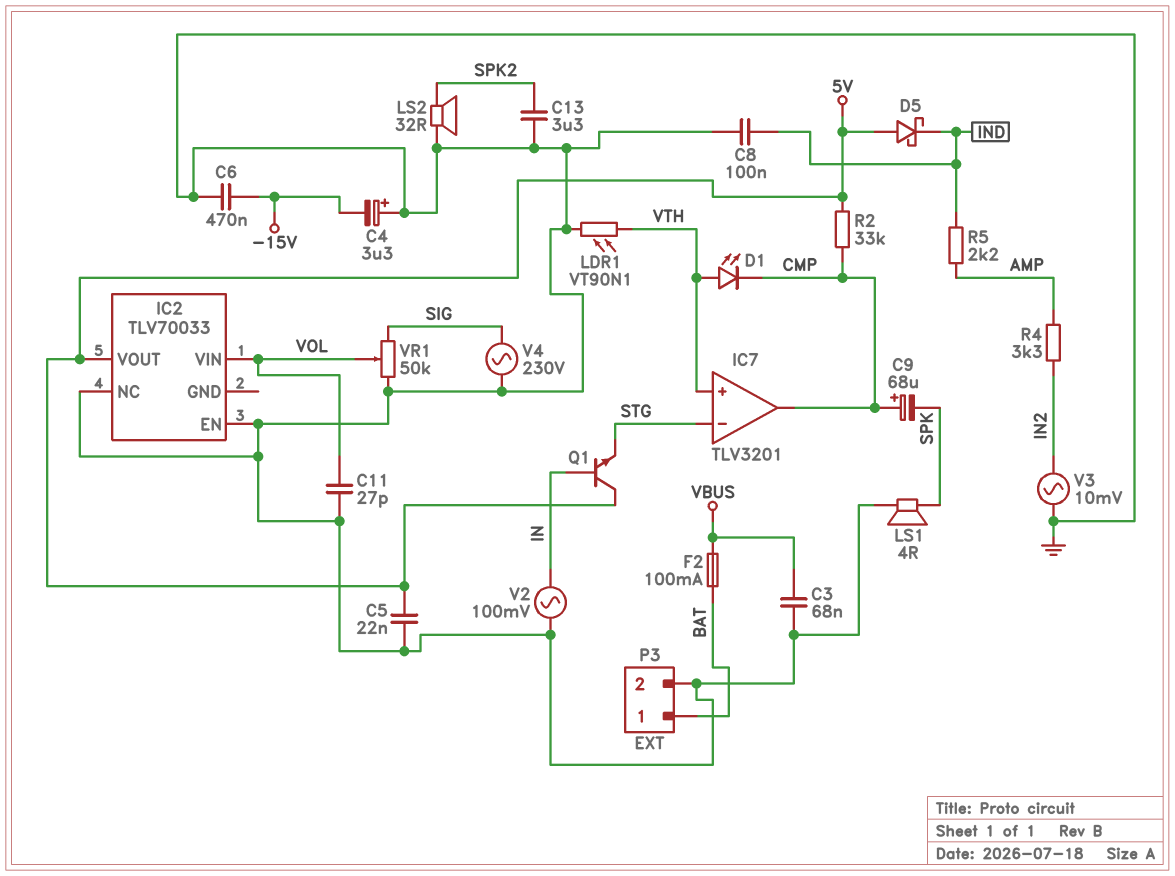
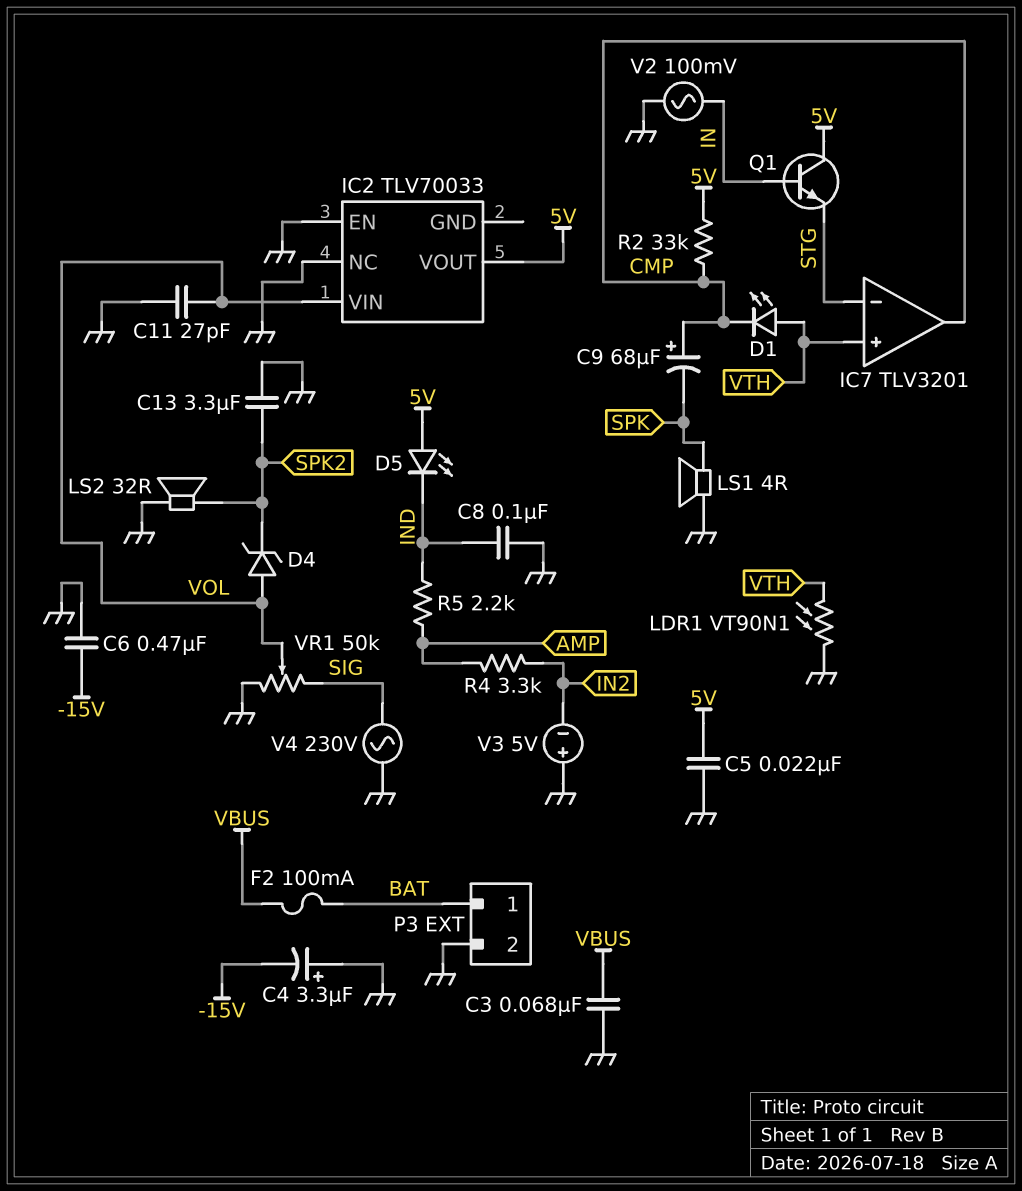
D4: none -> zener (A VOL, K SPK2)
D5: schottky (A 5V, K IND) -> LED (A 5V, K IND)
V3: AC 10mV (GND, IN2) -> 5V (plus GND, minus IN2)

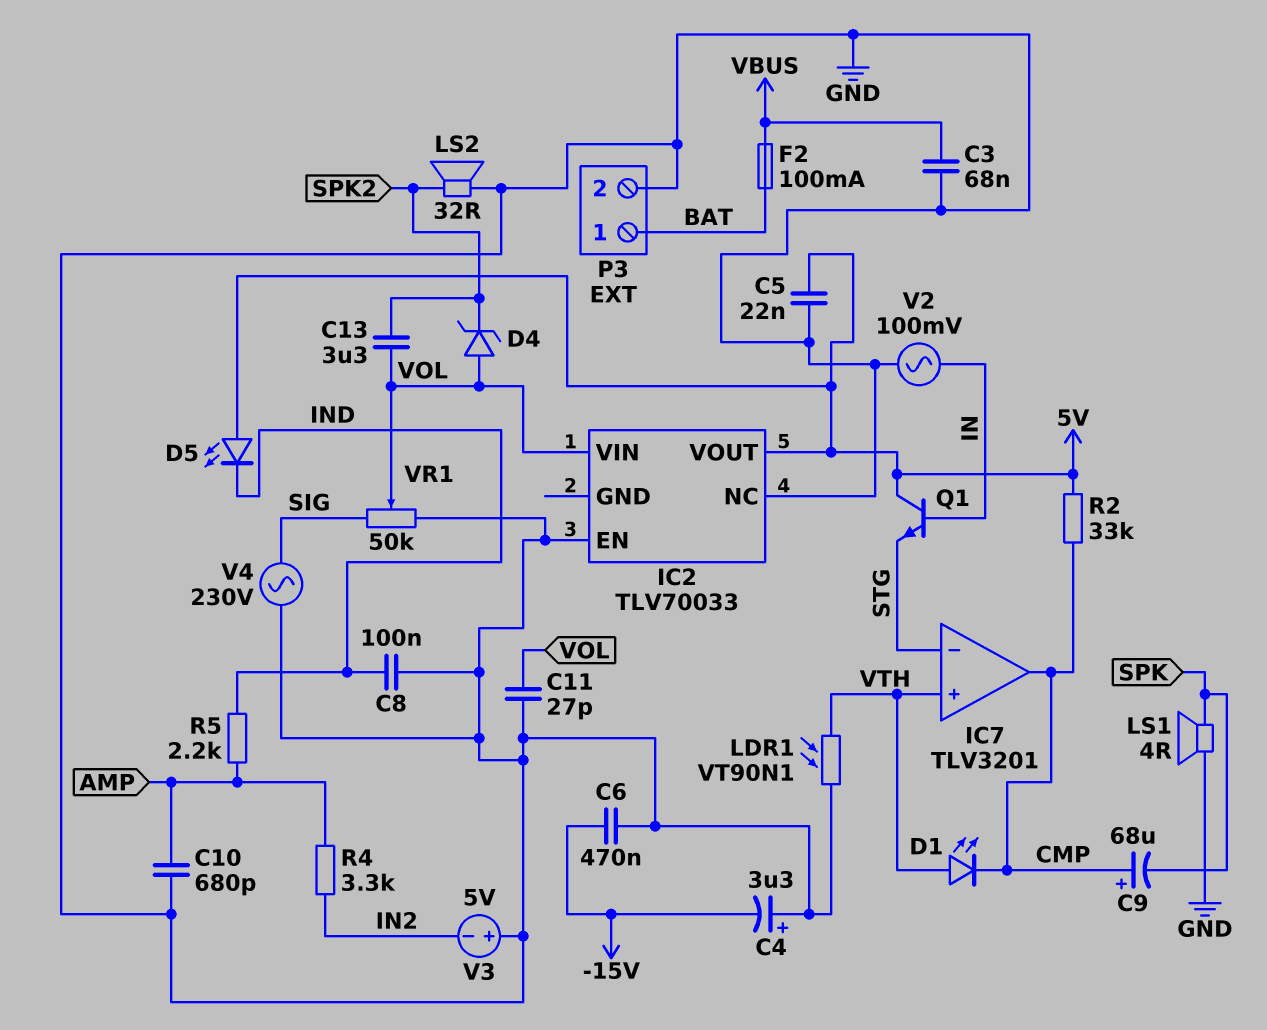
C10: none -> 680pF (AMP, GND)
C13: 3.3uF (GND, SPK2) -> 3.3uF (SPK2, VOL)

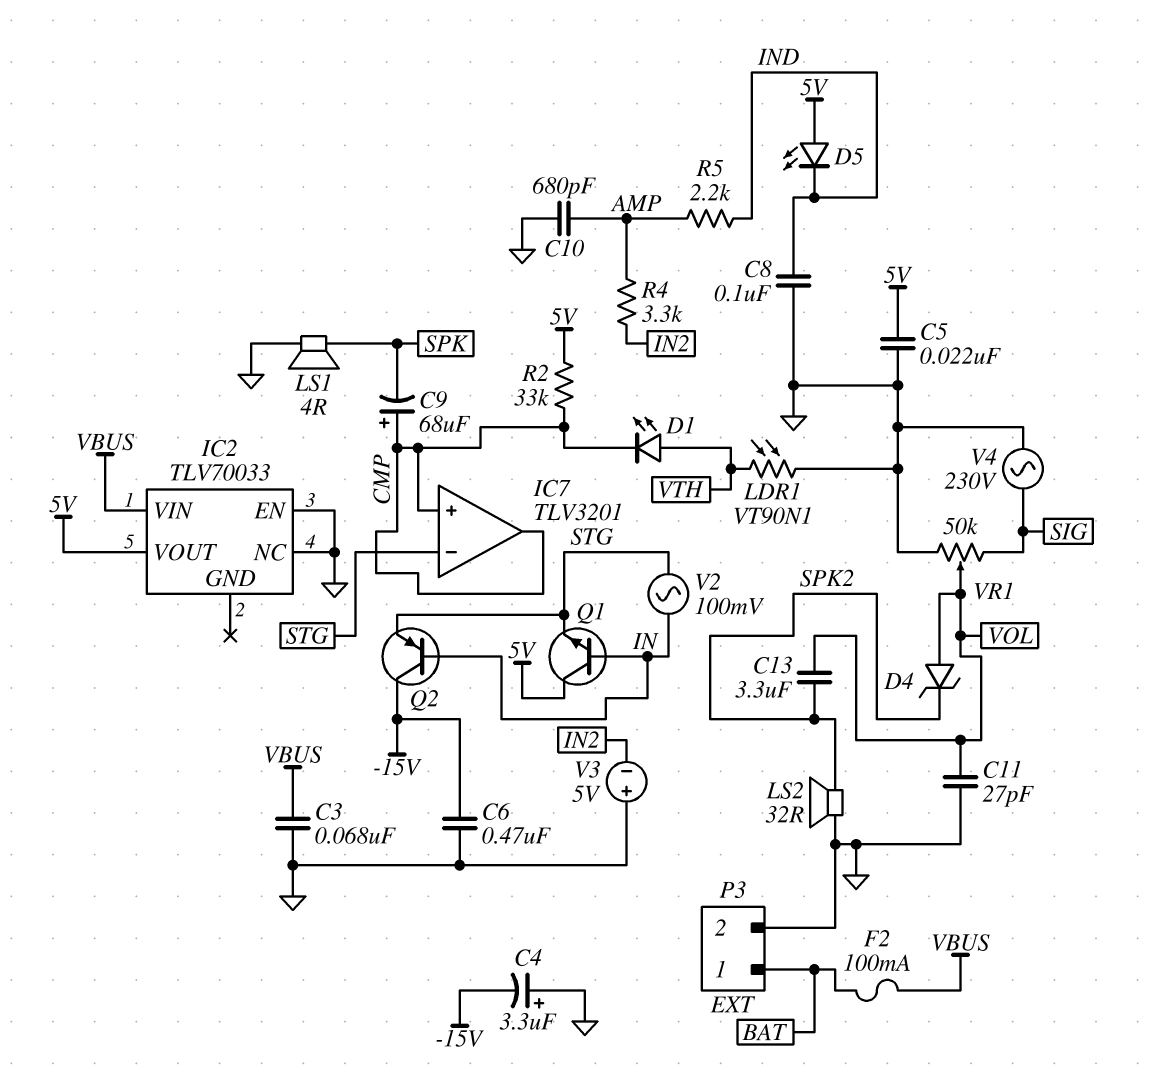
IC2 pin VIN: VOL -> VBUS
IC7 pin in+: VTH -> CMP
Q2: none -> PNP (B IN, C -15V, E STG)
V2: AC 100mV (GND, IN) -> AC 100mV (IN, STG)

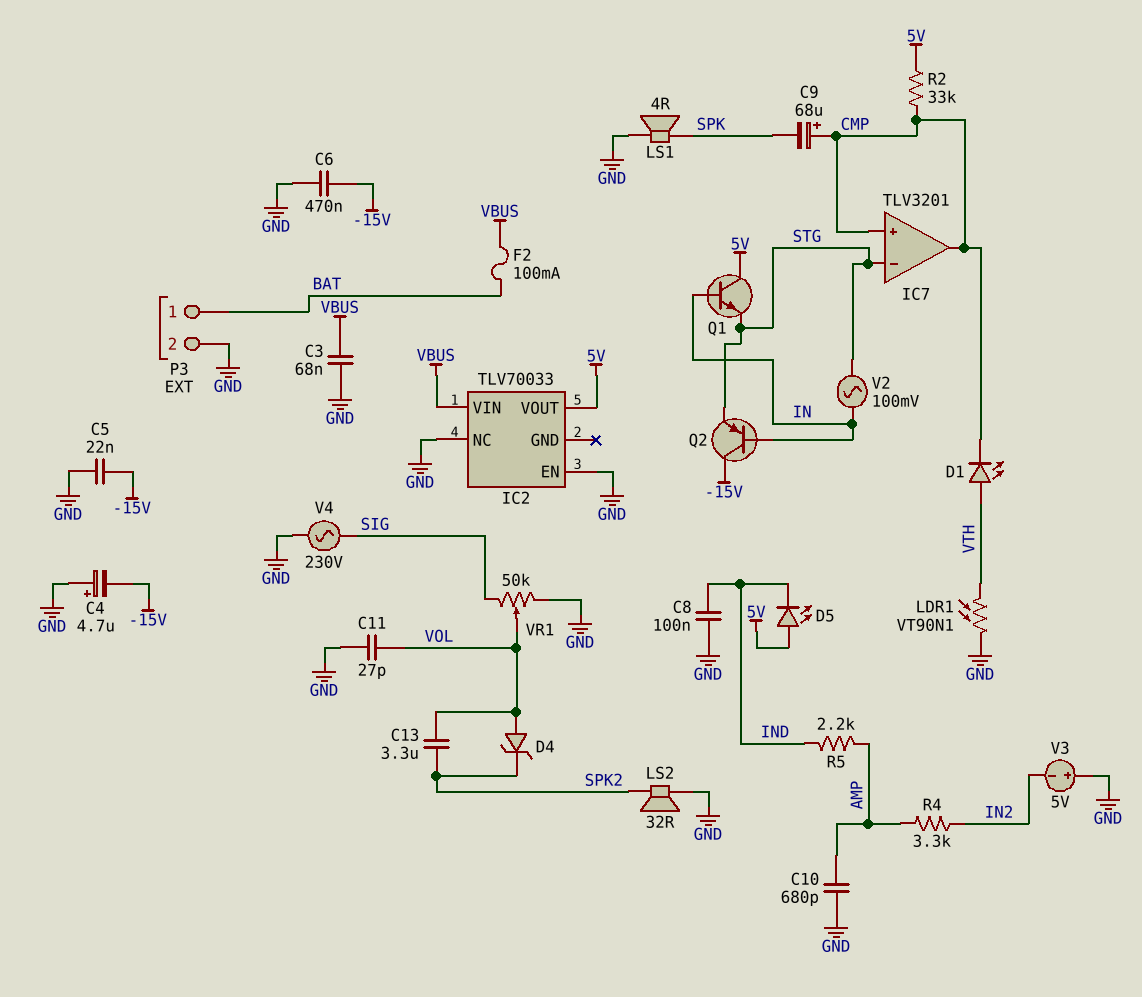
C4: 3.3uF (plus GND, minus -15V) -> 4.7uF (plus GND, minus -15V)
C5: 22nF (5V, GND) -> 22nF (-15V, GND)

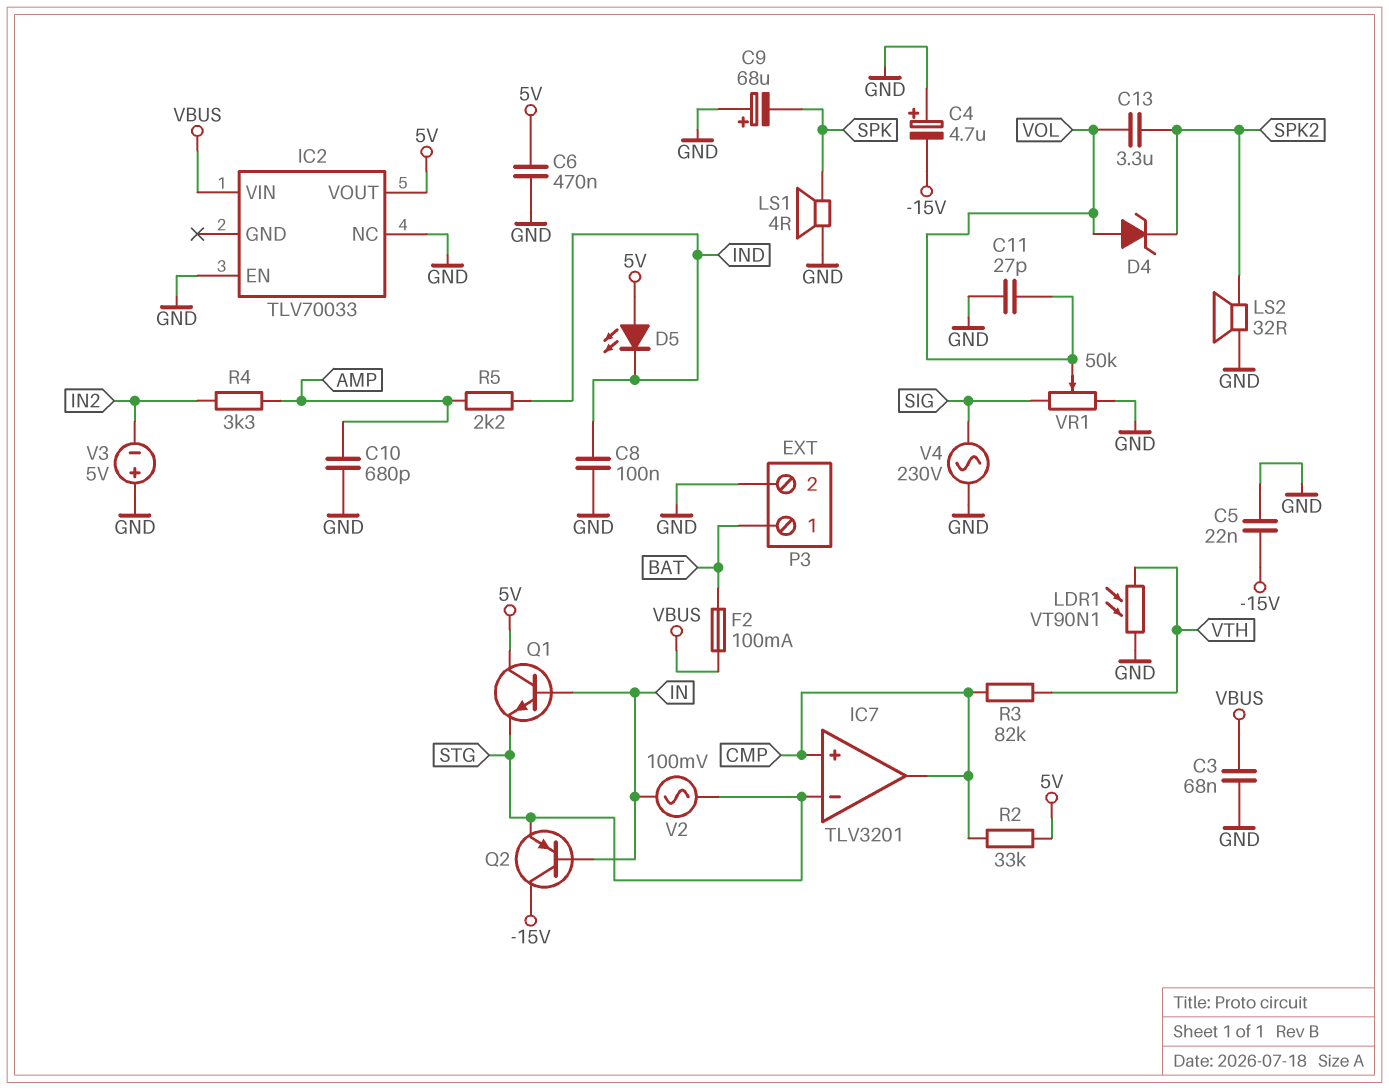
C6: 470nF (-15V, GND) -> 470nF (5V, GND)
C9: 68uF (plus CMP, minus SPK) -> 68uF (plus GND, minus SPK)
D1: LED (A VTH, K CMP) -> none
R3: none -> 82k (CMP, VTH)

